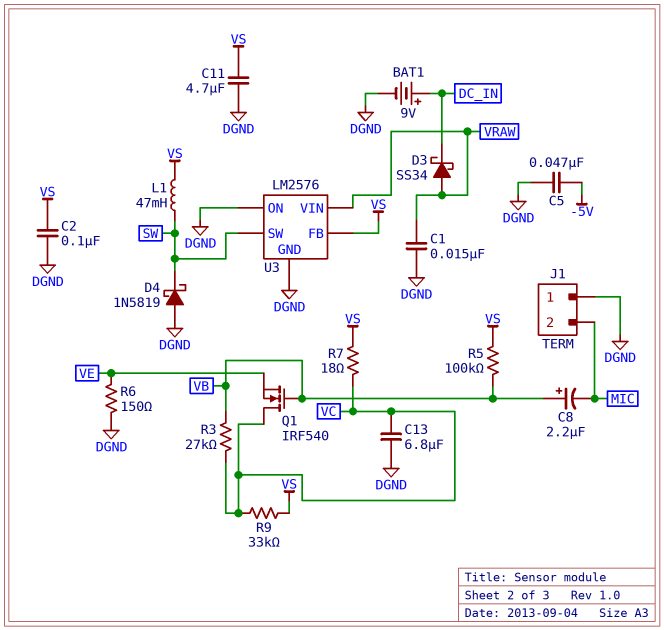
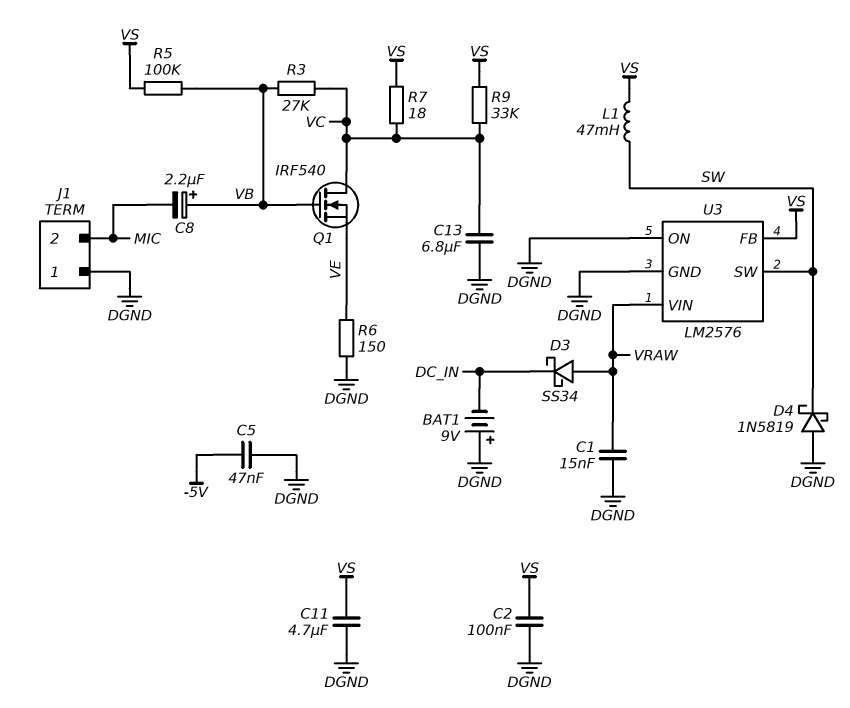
BAT1: 9V (plus DC_IN, minus DGND) -> 9V (plus DGND, minus DC_IN)

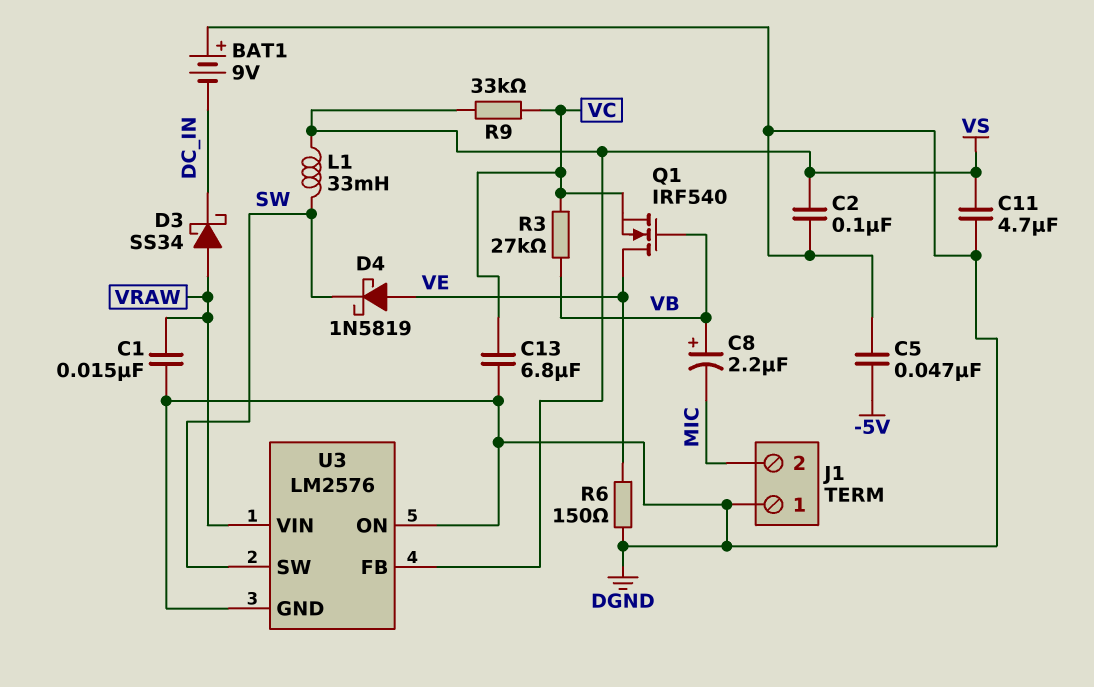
D4: schottky 1N5819 (A DGND, K SW) -> schottky 1N5819 (A VE, K SW)
L1: 47mH (SW, VS) -> 33mH (SW, VS)
Q1: NMOS IRF540 (G VB, D VC, S VE) -> NMOS IRF540 (G VB, D VE, S VC)
R5: 100k (VB, VS) -> none
R7: 18 (VC, VS) -> none

